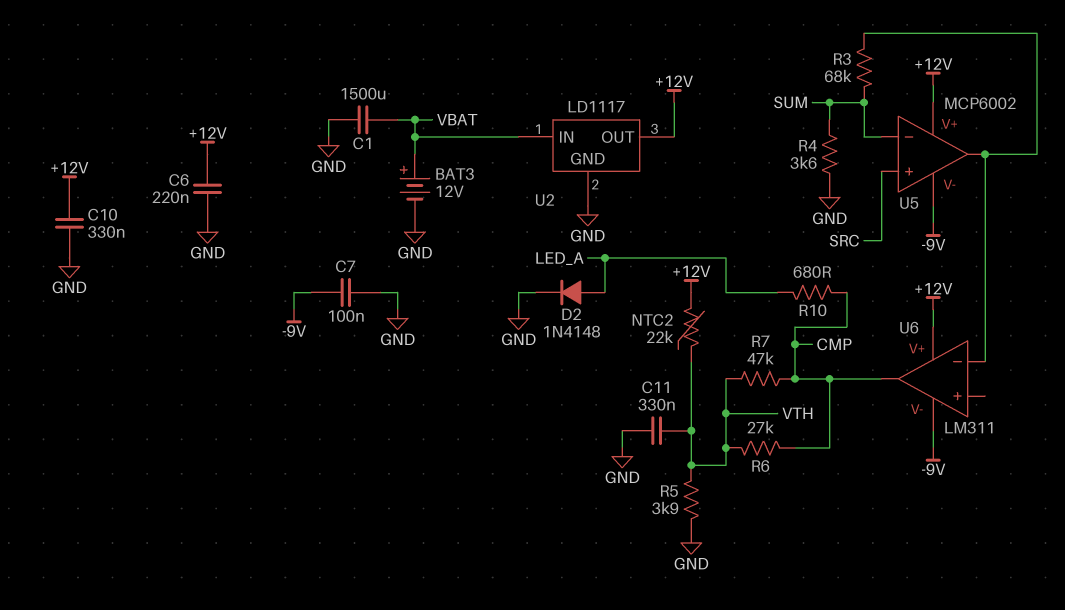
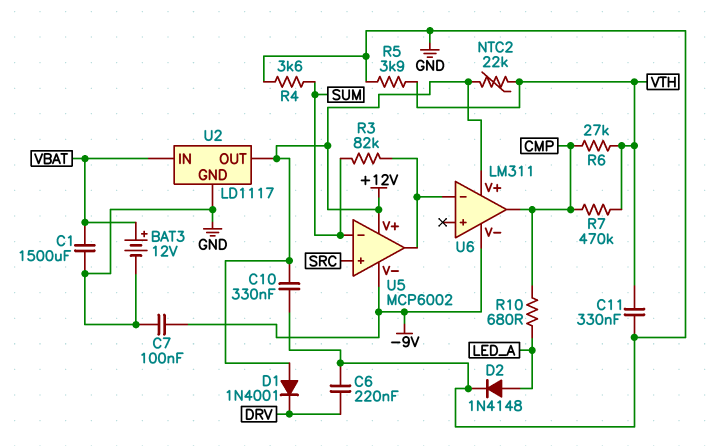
C6: 220nF (+12V, GND) -> 220nF (DRV, GND)
D1: none -> diode 1N4001 (A +12V, K DRV)
R3: 68k (SUM, U5/out) -> 82k (SUM, U5/out)
R7: 47k (CMP, VTH) -> 470k (CMP, VTH)

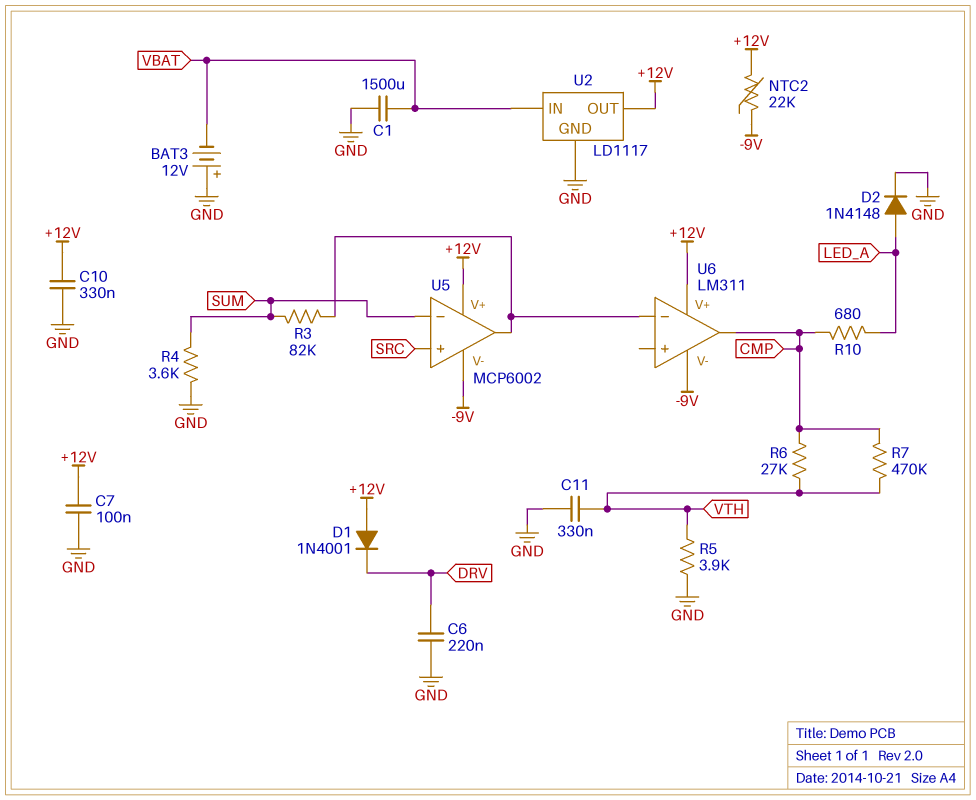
BAT3: 12V (plus VBAT, minus GND) -> 12V (plus GND, minus VBAT)
C7: 100nF (-9V, GND) -> 100nF (+12V, GND)
NTC2: 22k (+12V, VTH) -> 22k (+12V, -9V)

